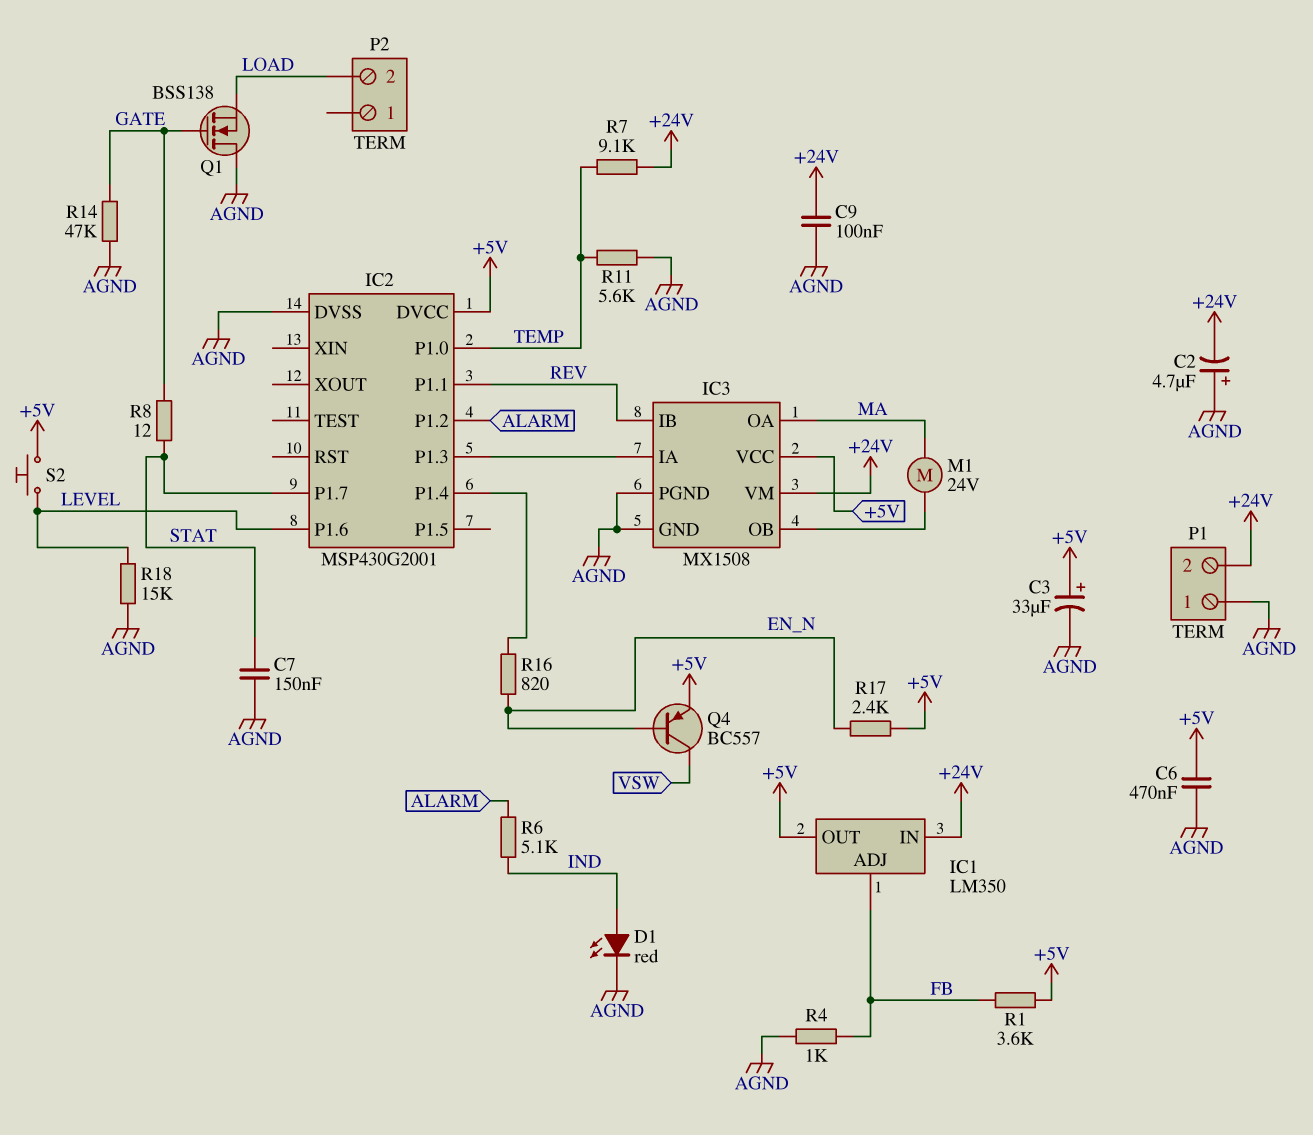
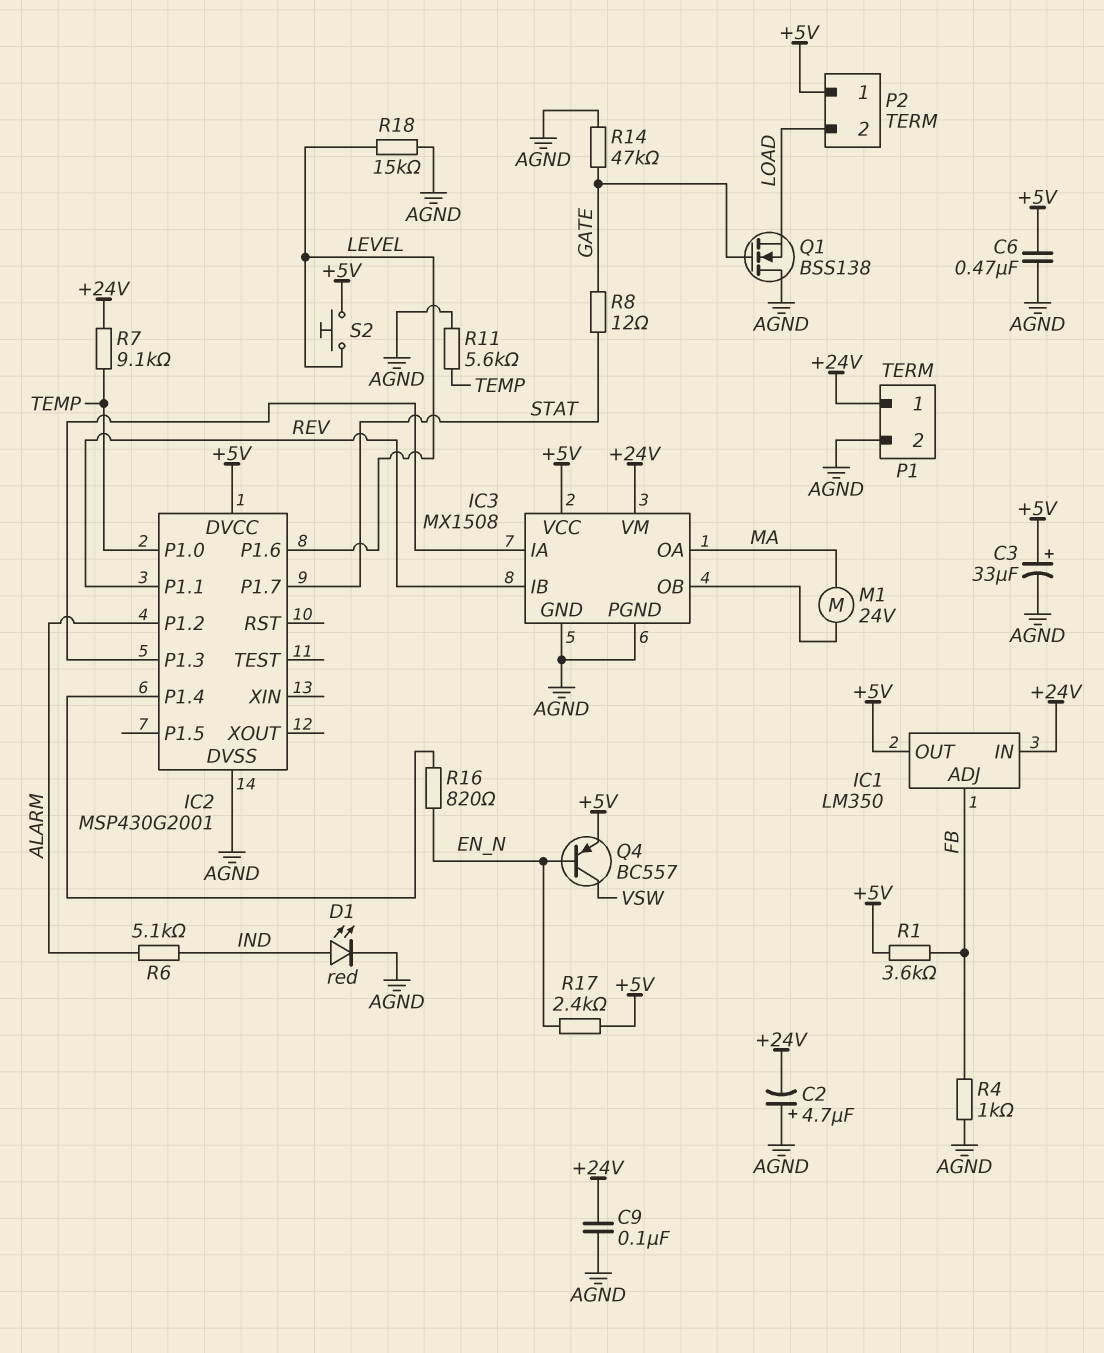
C7: 150nF (AGND, STAT) -> none
P1 pin 1: AGND -> +24V
P1 pin 2: +24V -> AGND
P2 pin 1: none -> +5V

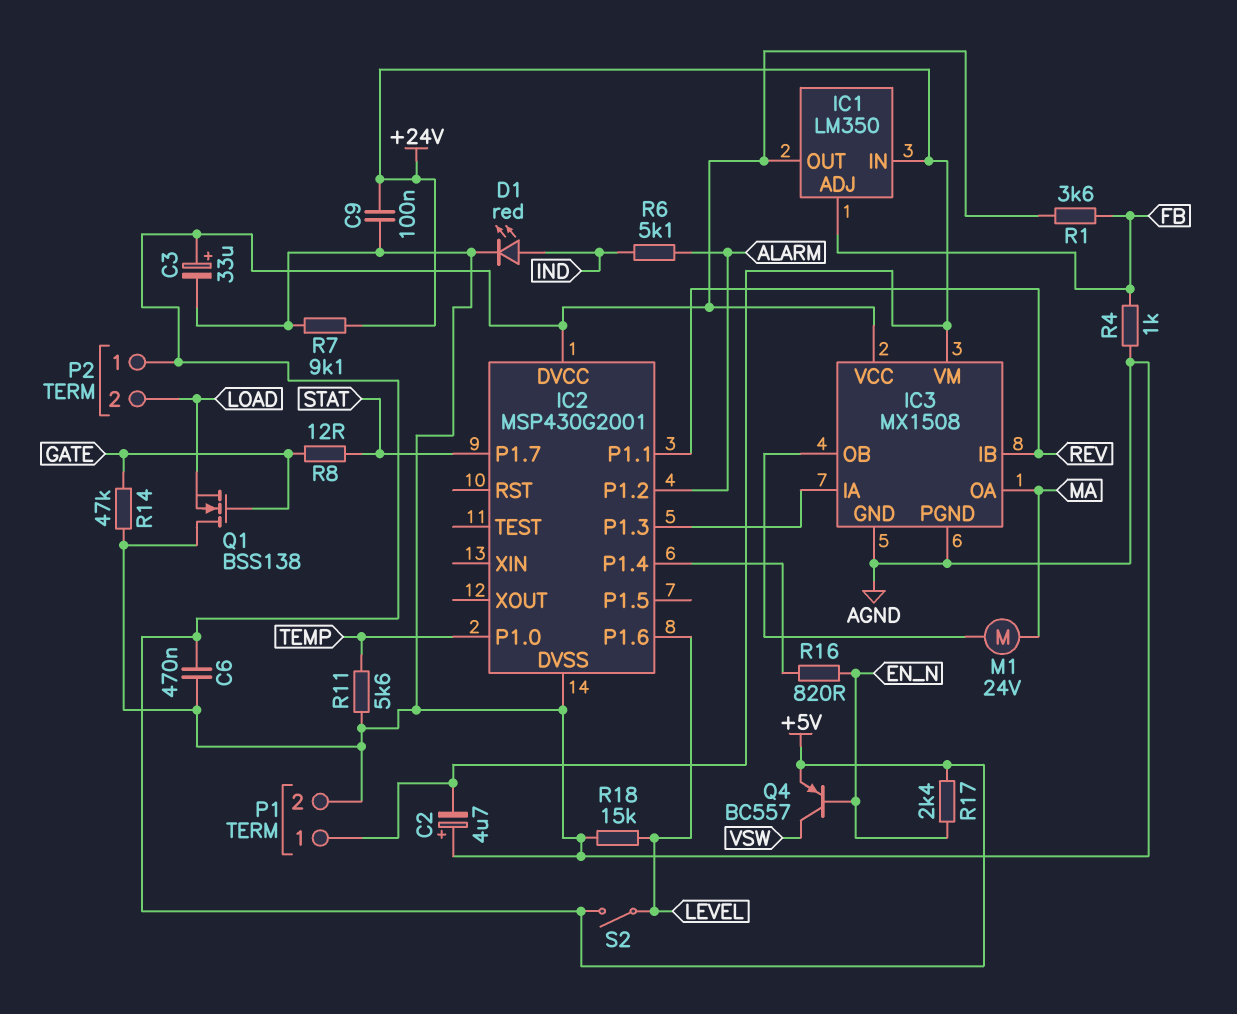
R7: 9.1k (+24V, TEMP) -> 9.1k (+24V, AGND)
S2: button (+5V, LEVEL) -> switch (+5V, LEVEL)

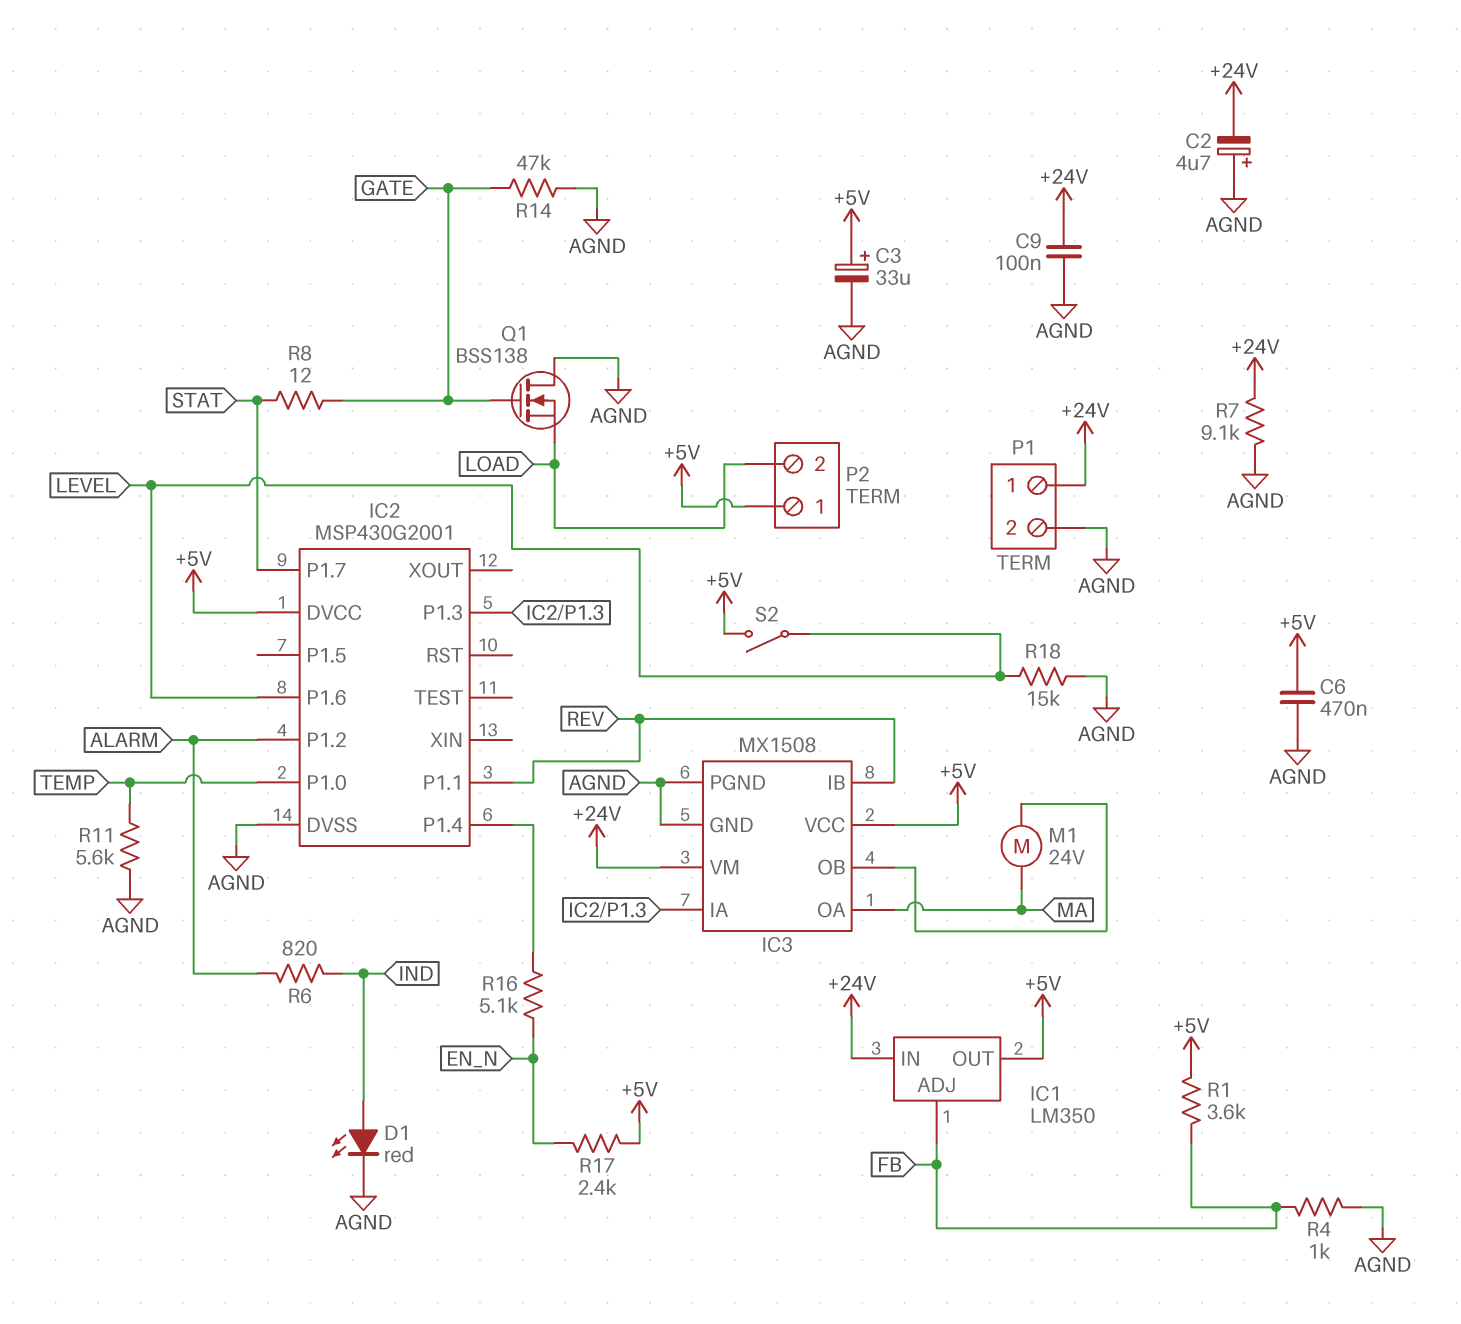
Q4: PNP BC557 (B EN_N, C VSW, E +5V) -> none
R6: 5.1k (ALARM, IND) -> 820 (ALARM, IND)
R16: 820 (EN_N, IC2/P1.4) -> 5.1k (EN_N, IC2/P1.4)

